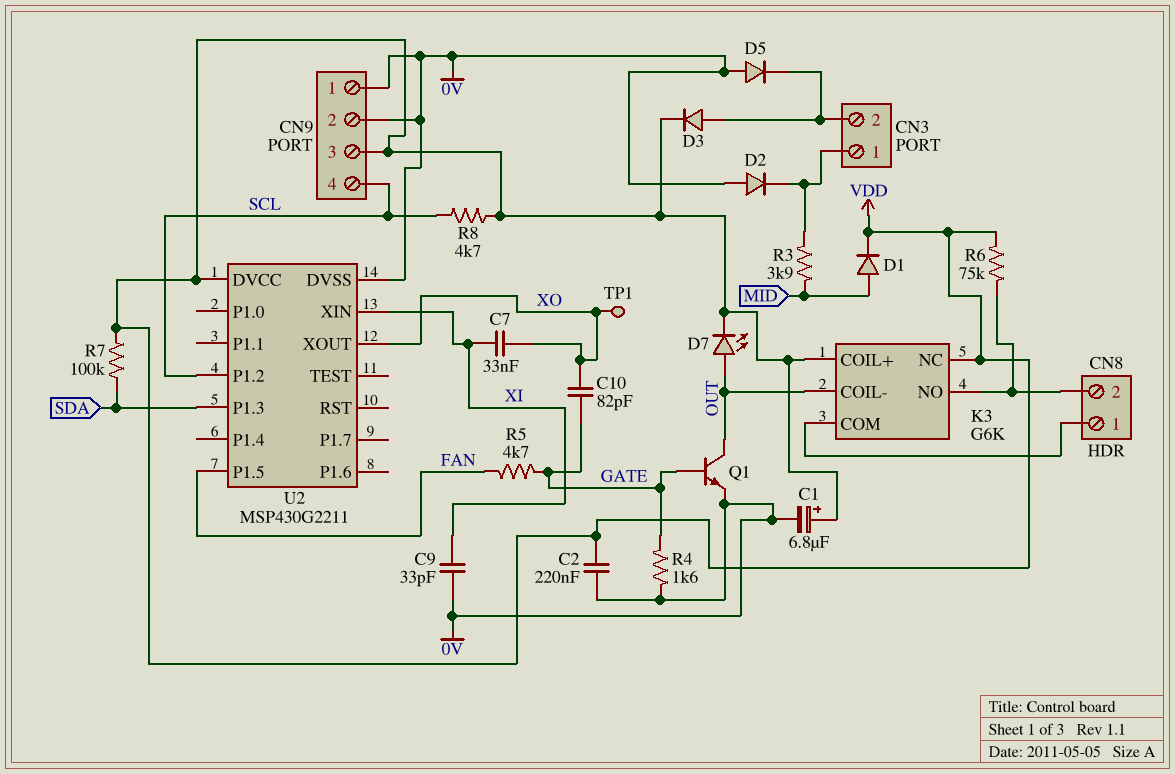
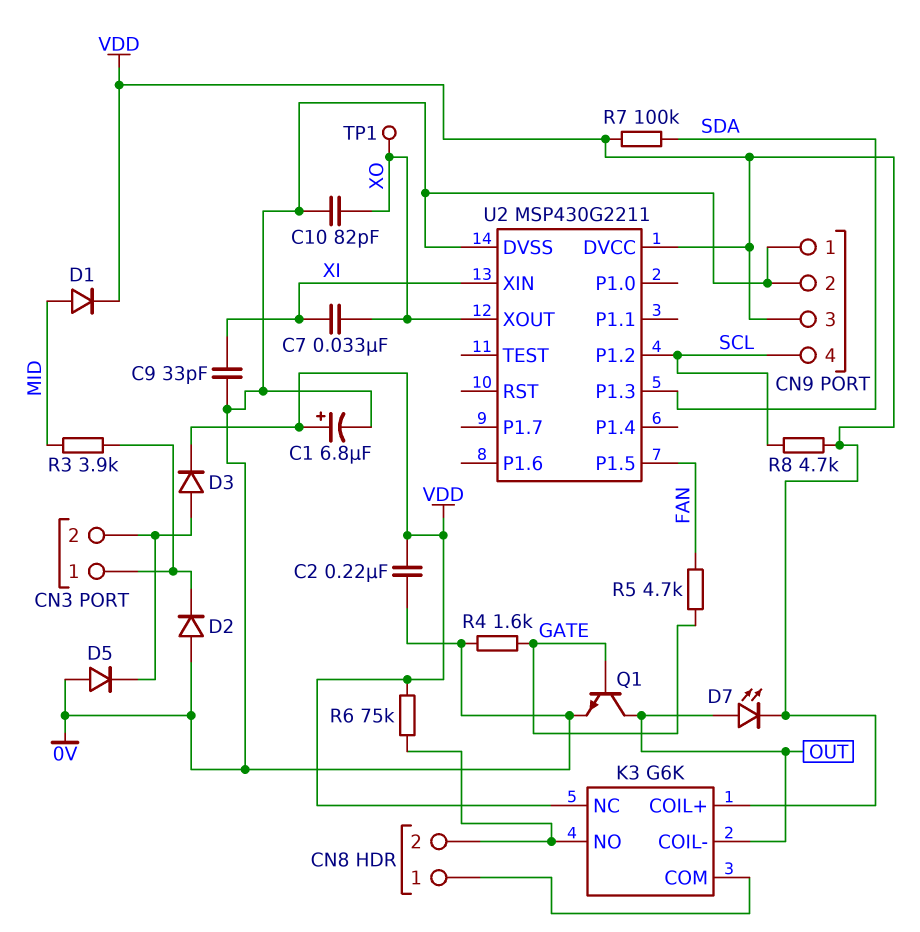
C10: 82pF (GATE, XO) -> 82pF (0V, XO)

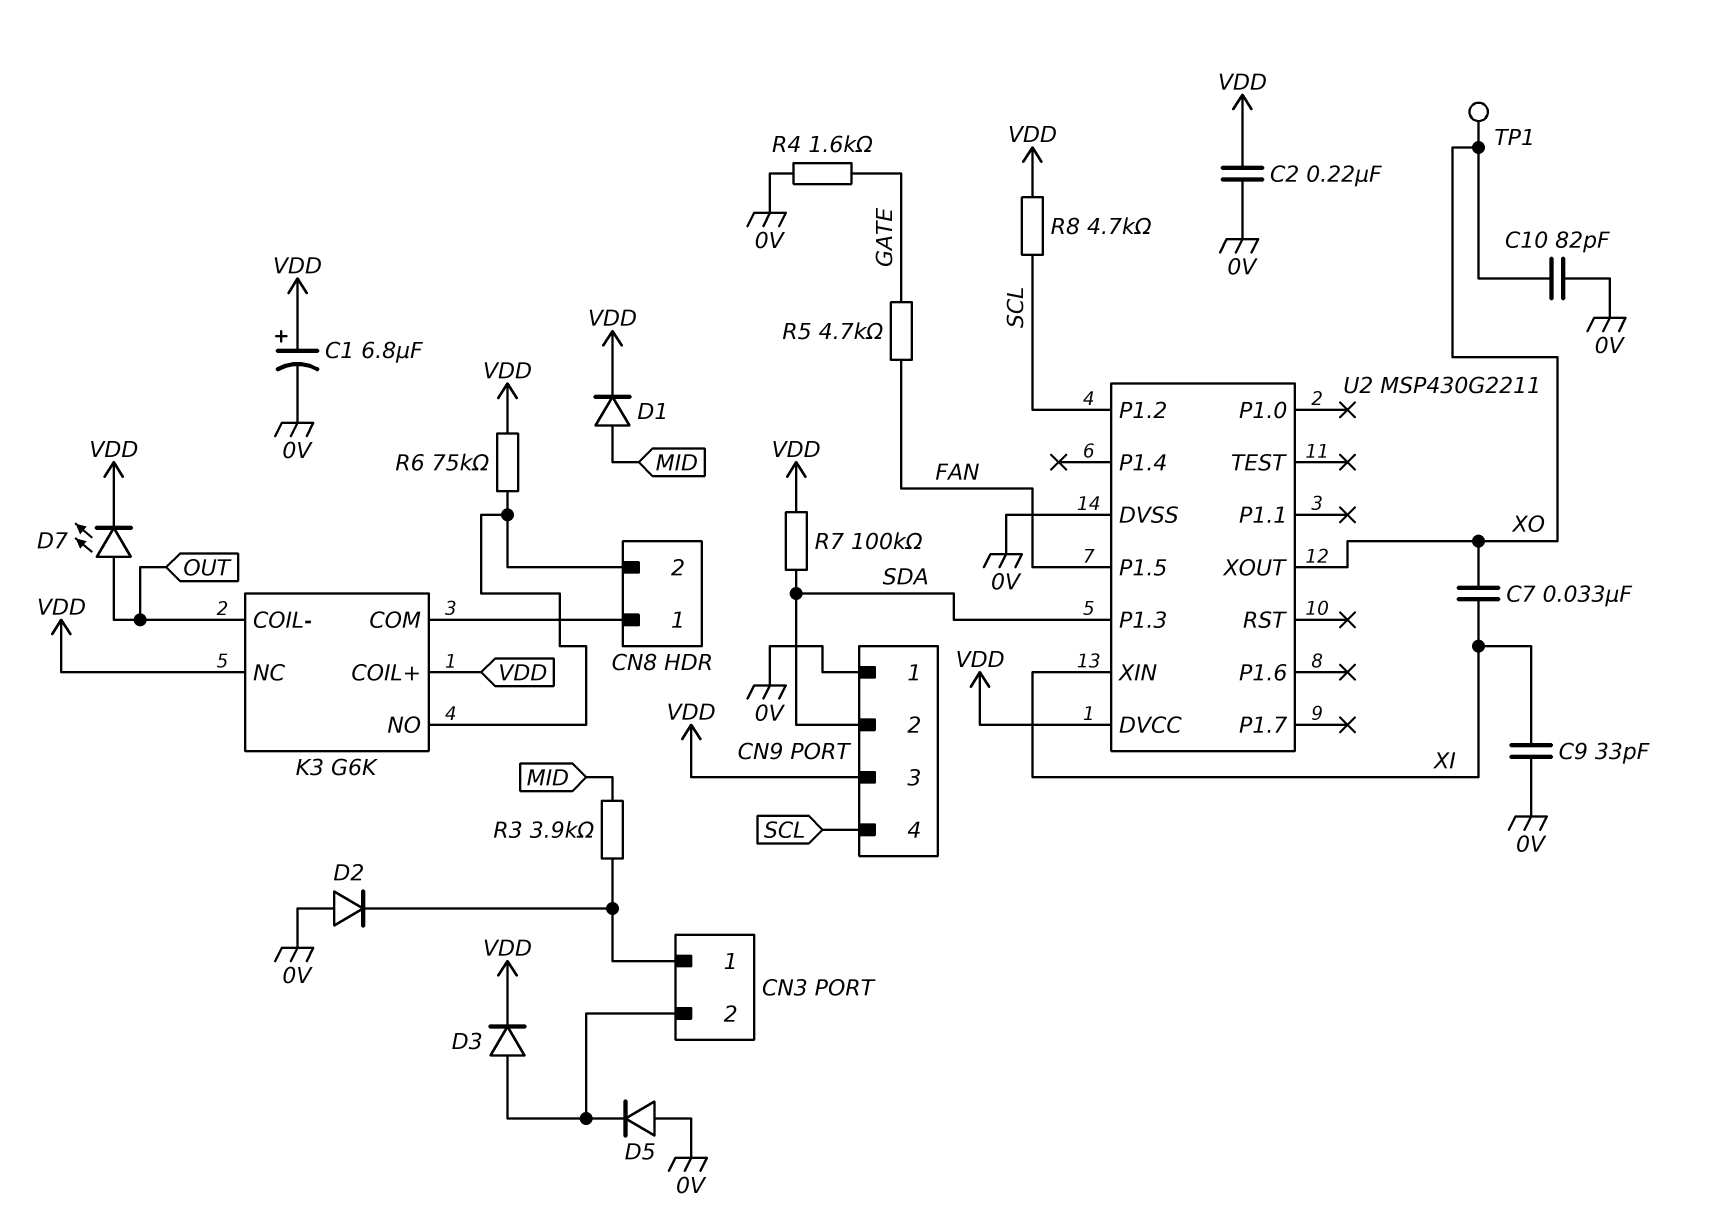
CN9 pin 2: 0V -> SDA
Q1: NPN (B GATE, C OUT, E 0V) -> none

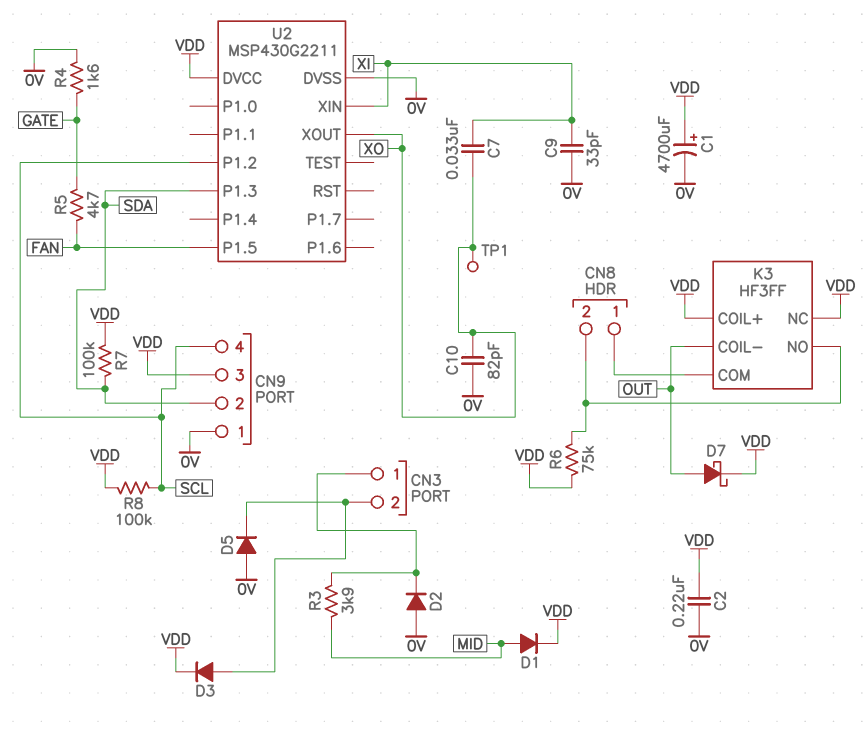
C1: 6.8uF (plus VDD, minus 0V) -> 4700uF (plus VDD, minus 0V)
D7: LED (A OUT, K VDD) -> schottky (A OUT, K VDD)
K3: G6K -> HF3FF
R8: 4.7k (SCL, VDD) -> 100k (SCL, VDD)

